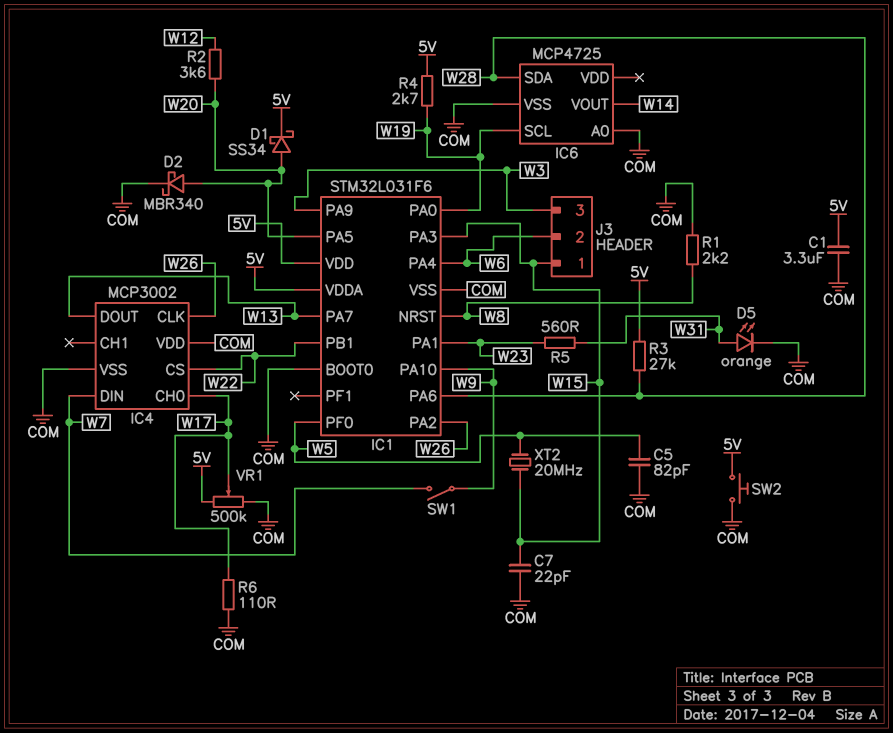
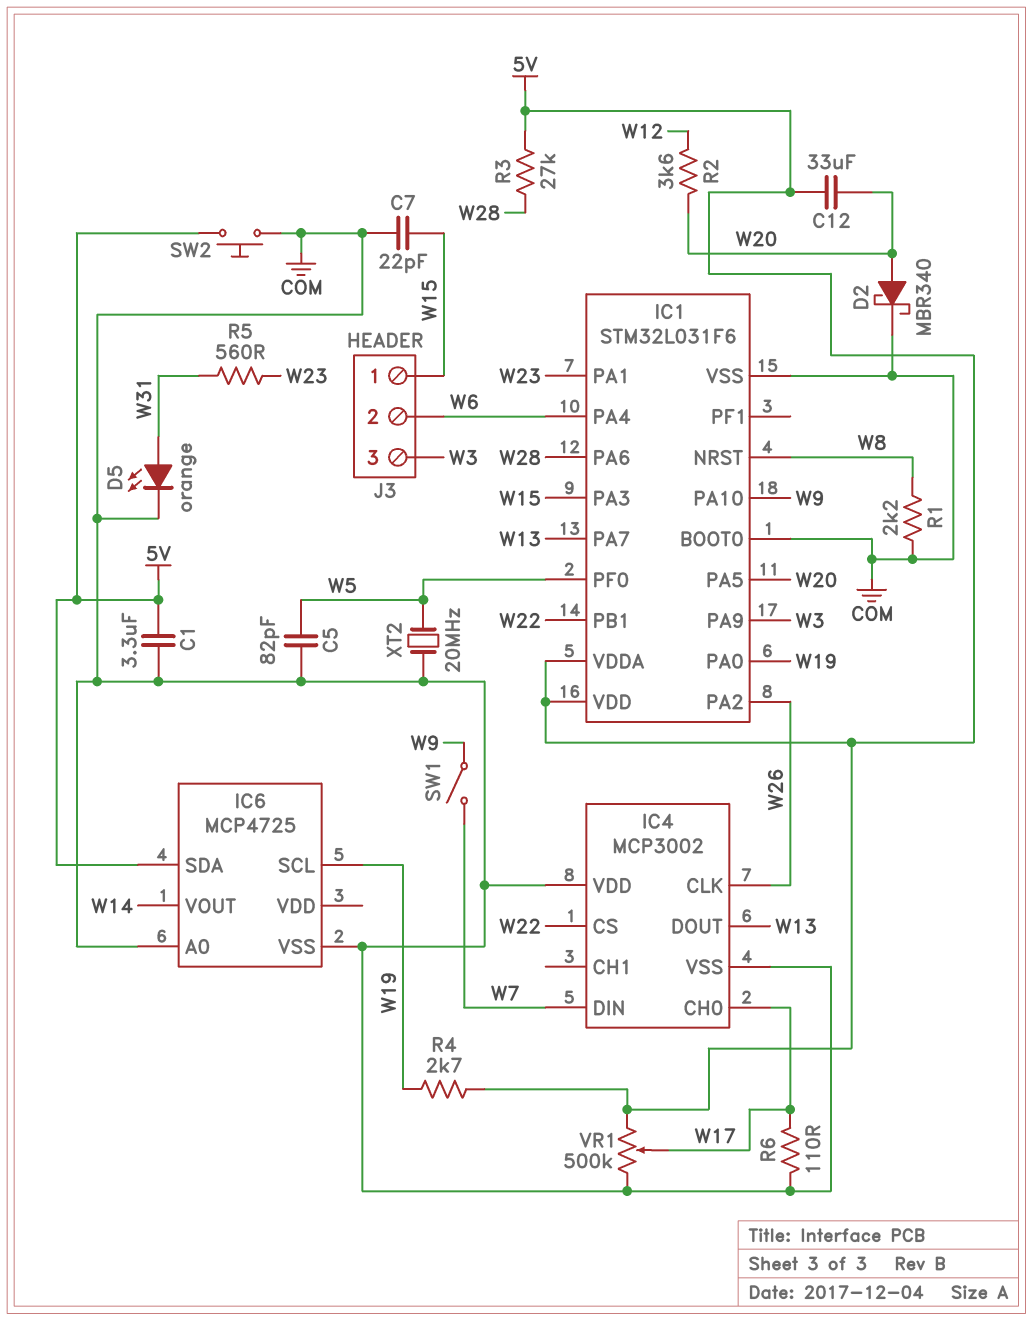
C12: none -> 33uF (5V, W20)
D1: schottky SS34 (A W20, K 5V) -> none
IC6 pin SDA: W28 -> 5V
XT2: 20MHz (W5, W15) -> 20MHz (COM, W5)

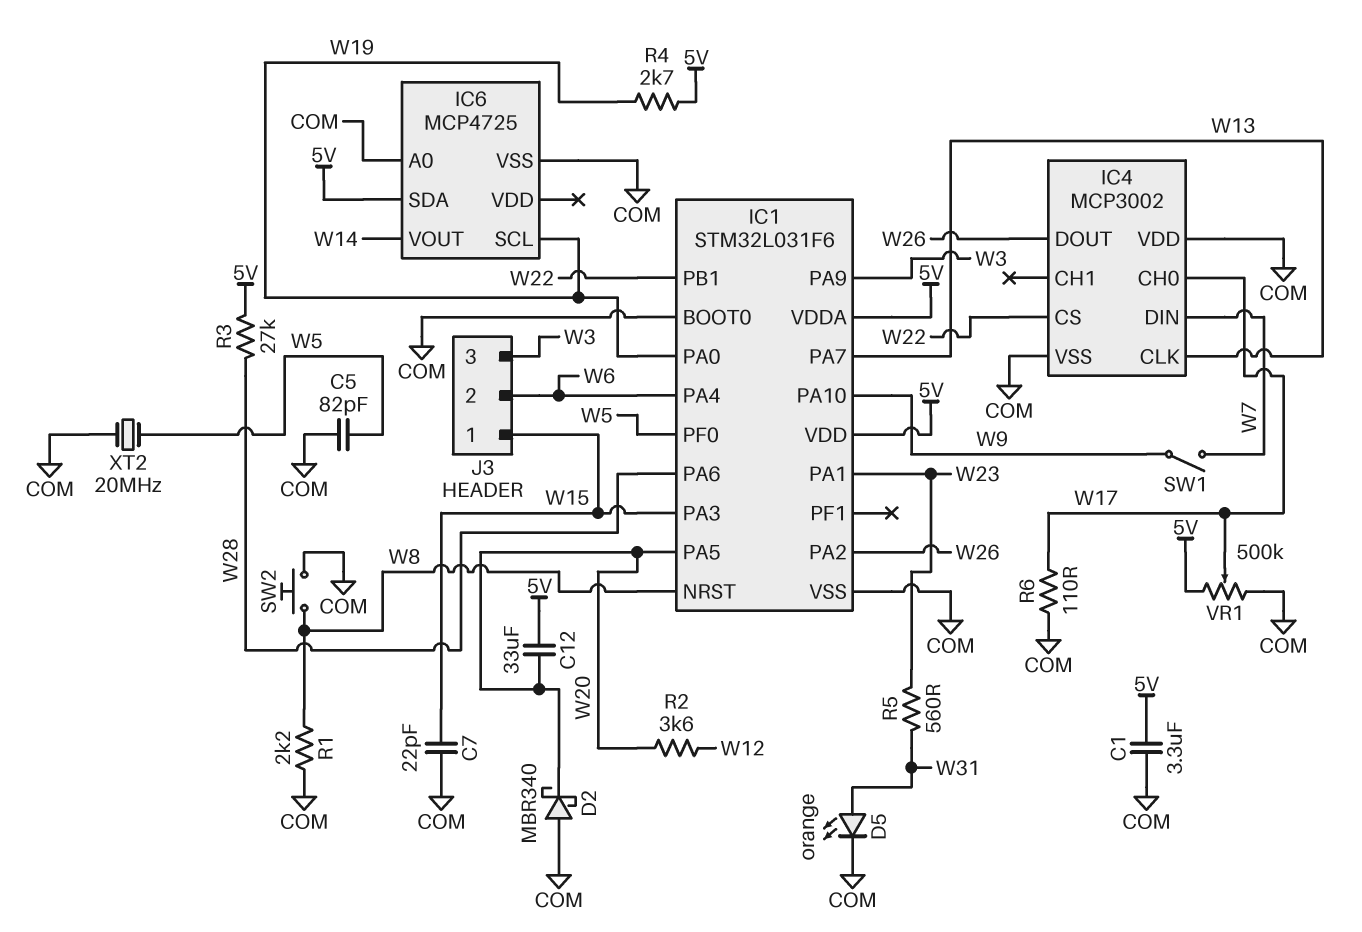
D2: schottky MBR340 (A W20, K COM) -> schottky MBR340 (A COM, K W20)
IC4 pin CLK: W26 -> W13
IC4 pin DOUT: W13 -> W26
SW2: button (5V, COM) -> button (COM, W8)

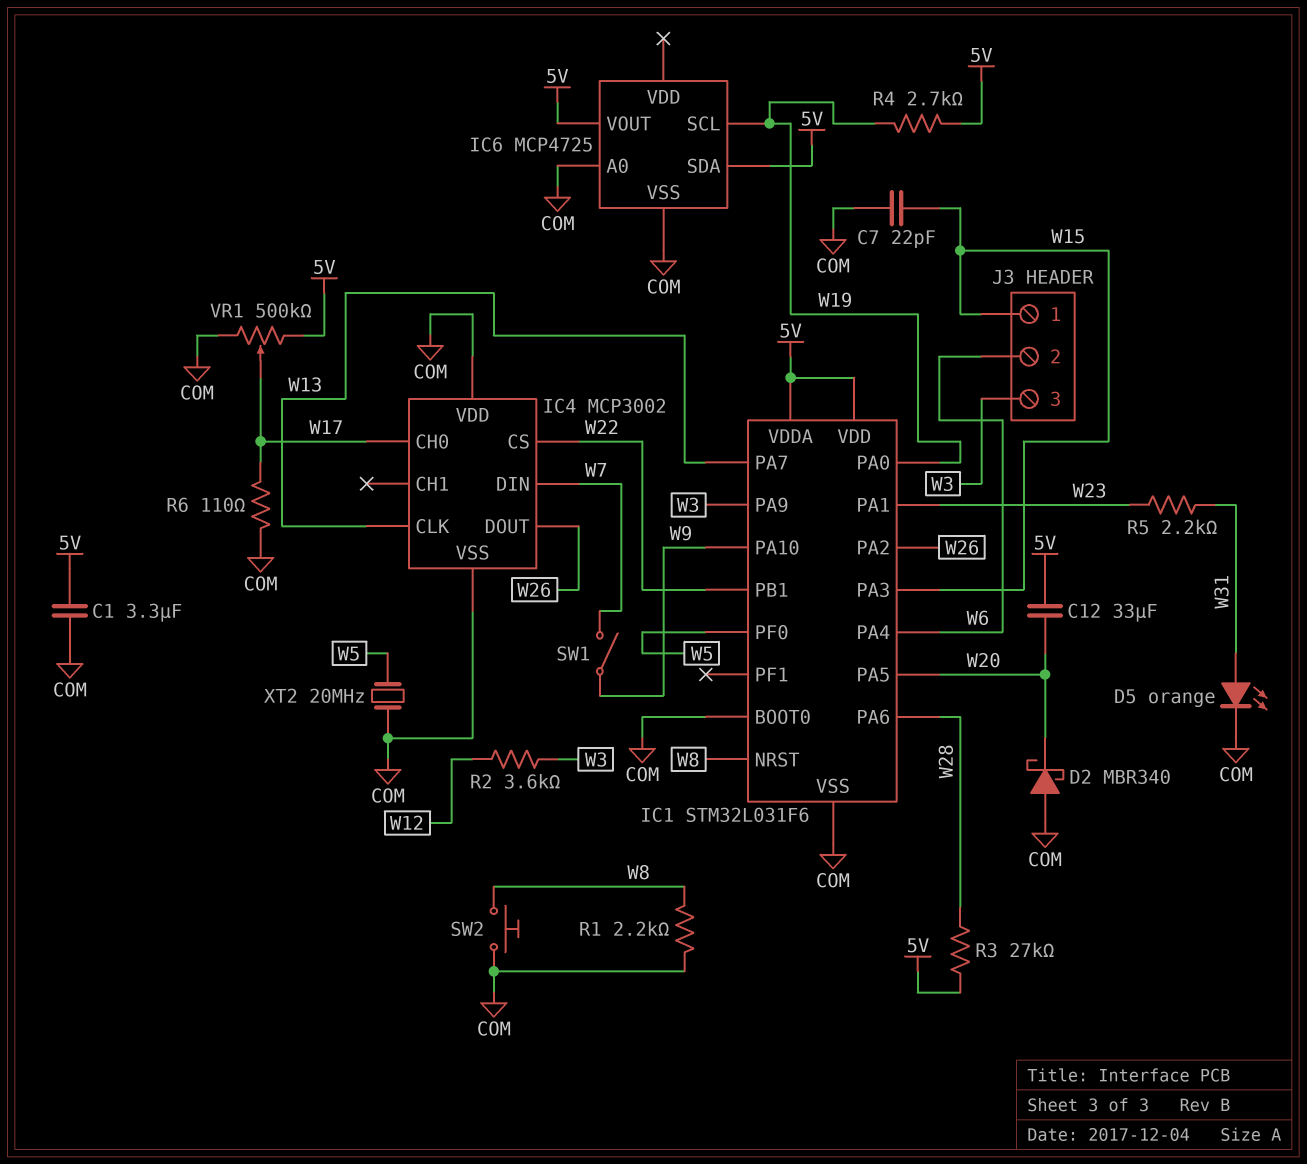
C5: 82pF (COM, W5) -> none
IC6 pin VOUT: W14 -> 5V
R2: 3.6k (W12, W20) -> 3.6k (W3, W12)
R5: 560 (W23, W31) -> 2.2k (W23, W31)

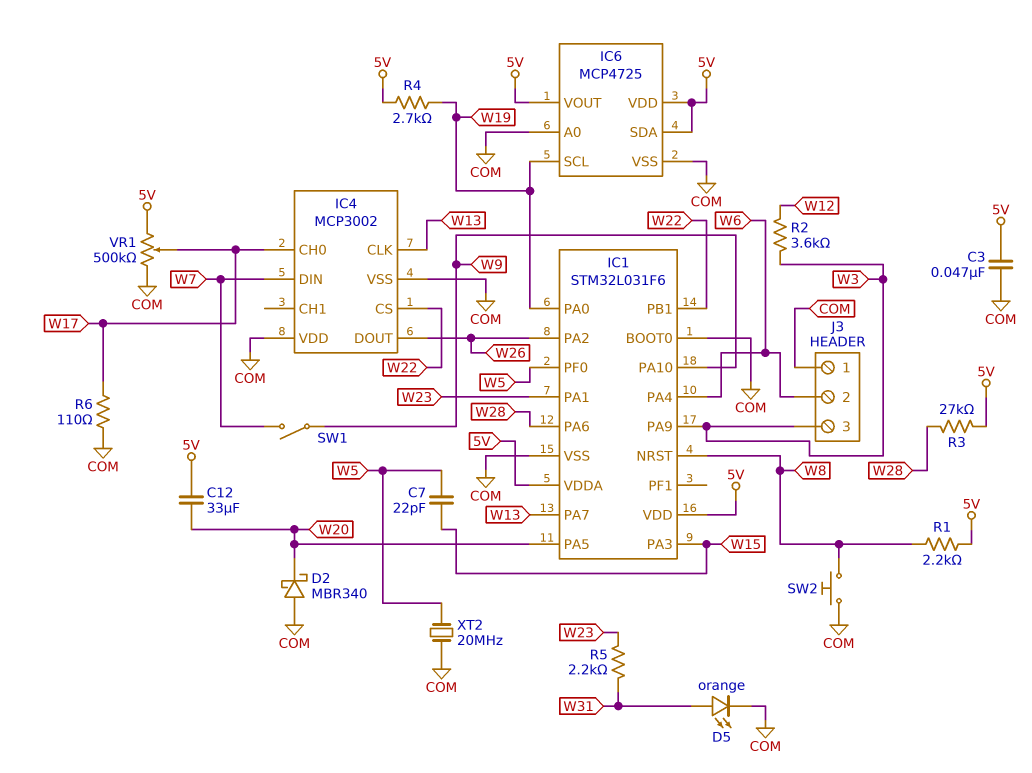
C1: 3.3uF (5V, COM) -> none
C3: none -> 47nF (5V, COM)
C7: 22pF (COM, W15) -> 22pF (W5, W15)
IC6 pin VDD: none -> 5V
J3 pin 1: W15 -> COM
R1: 2.2k (COM, W8) -> 2.2k (5V, W8)

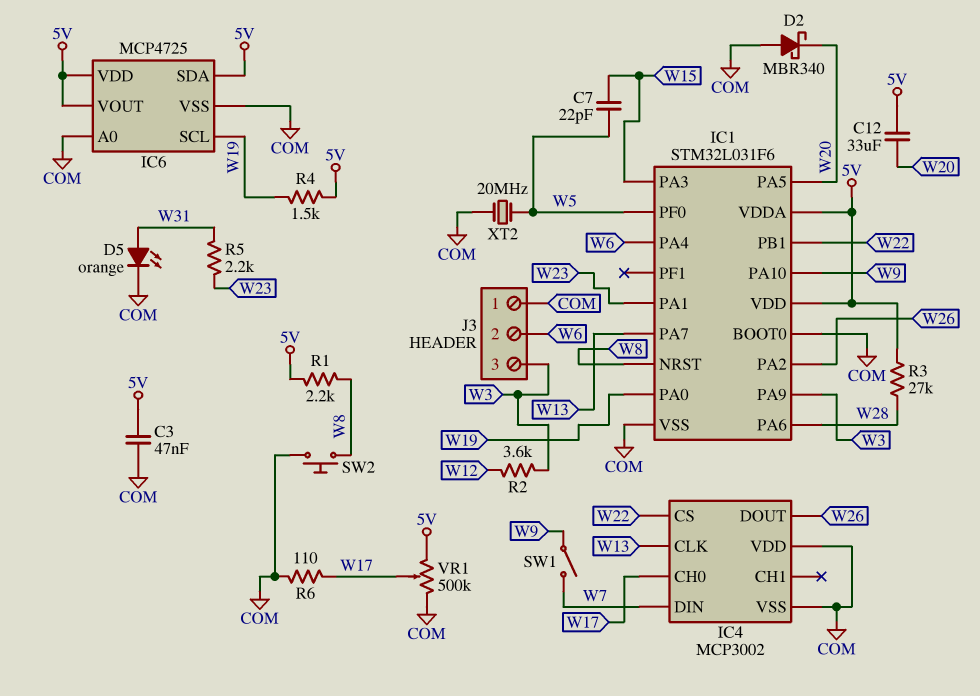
R4: 2.7k (5V, W19) -> 1.5k (5V, W19)

